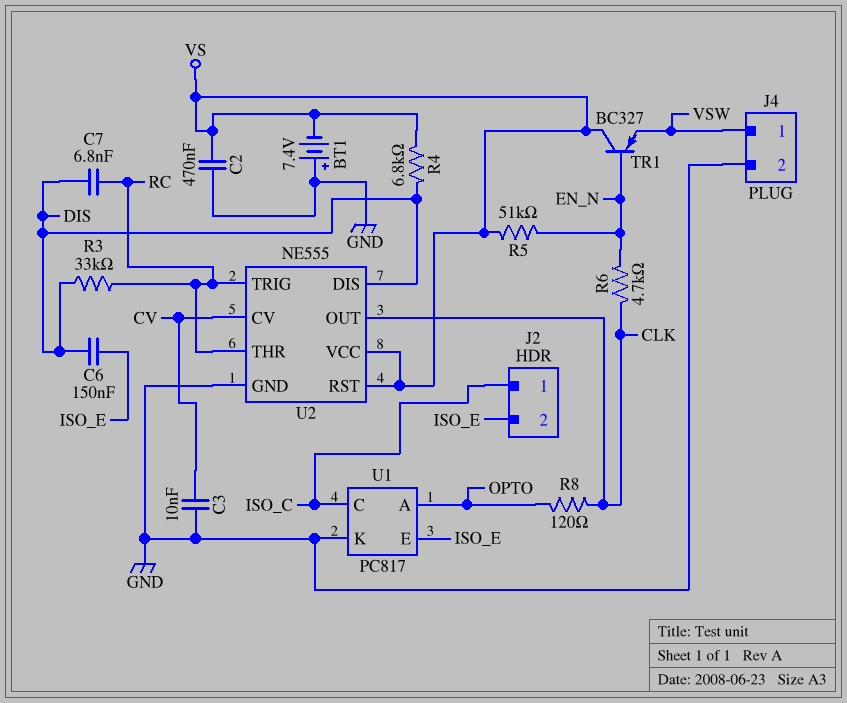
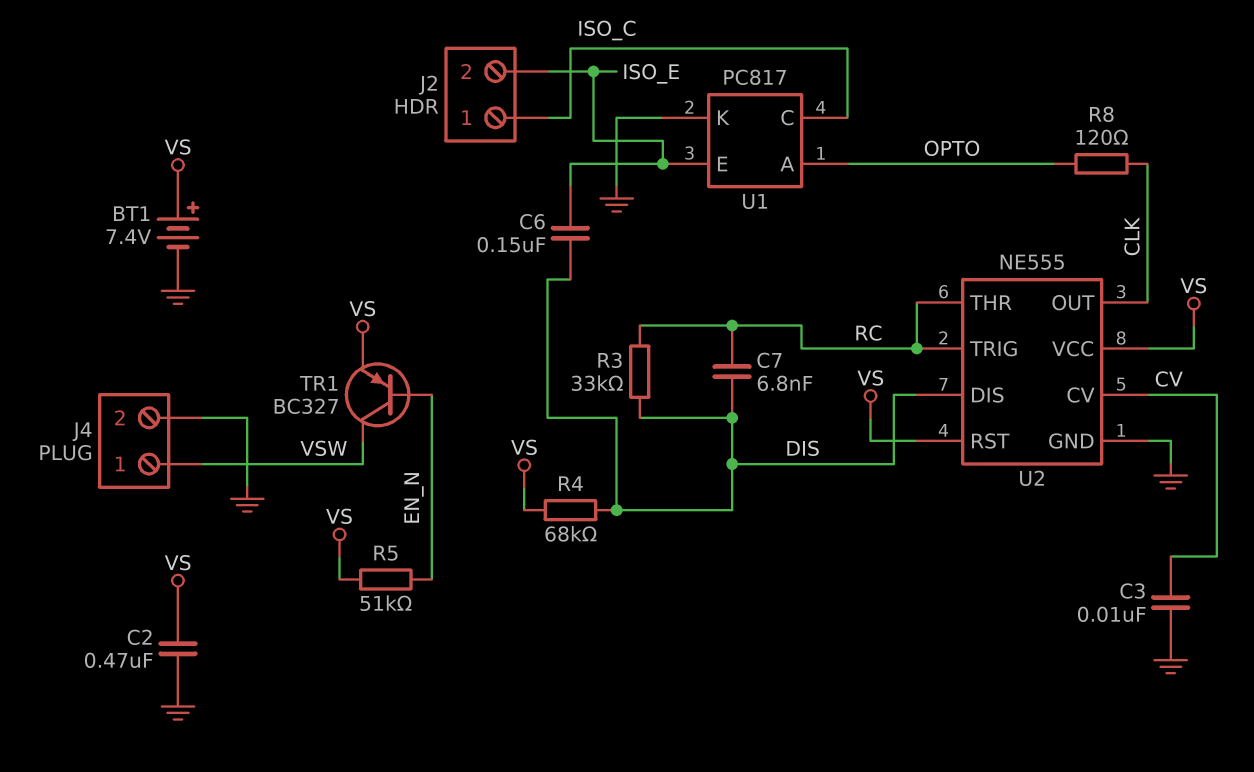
BT1: 7.4V (plus GND, minus VS) -> 7.4V (plus VS, minus GND)
R4: 6.8k (DIS, VS) -> 68k (DIS, VS)
R6: 4.7k (CLK, EN_N) -> none
TR1: PNP BC327 (B EN_N, C VS, E VSW) -> PNP BC327 (B EN_N, C VSW, E VS)

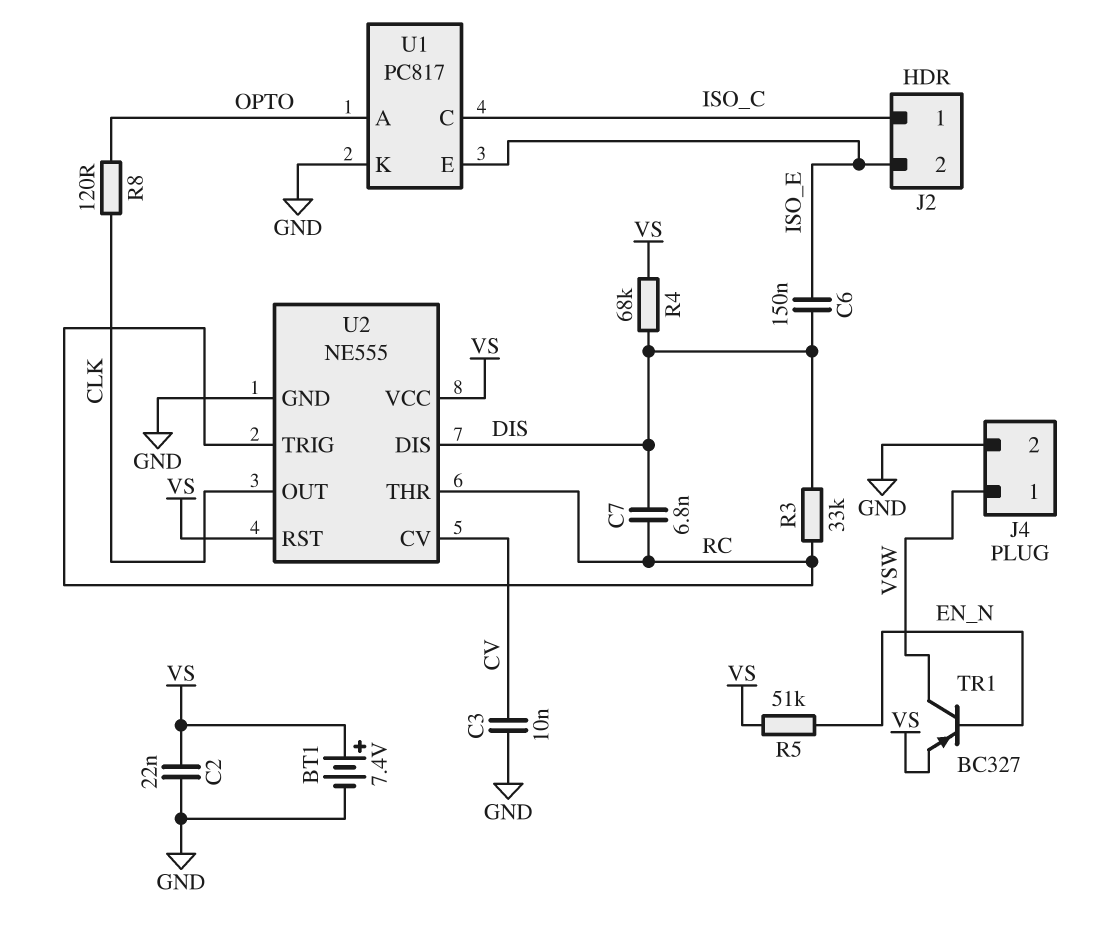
C2: 470nF (GND, VS) -> 22nF (GND, VS)

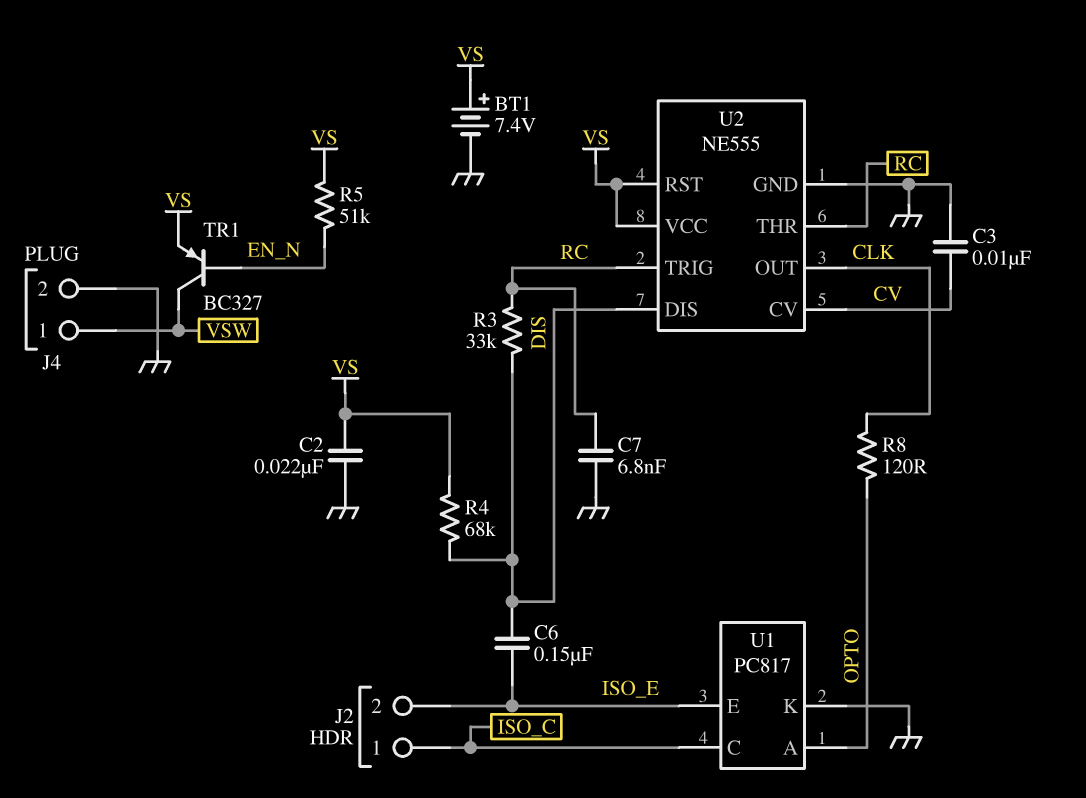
C7: 6.8nF (DIS, RC) -> 6.8nF (GND, RC)

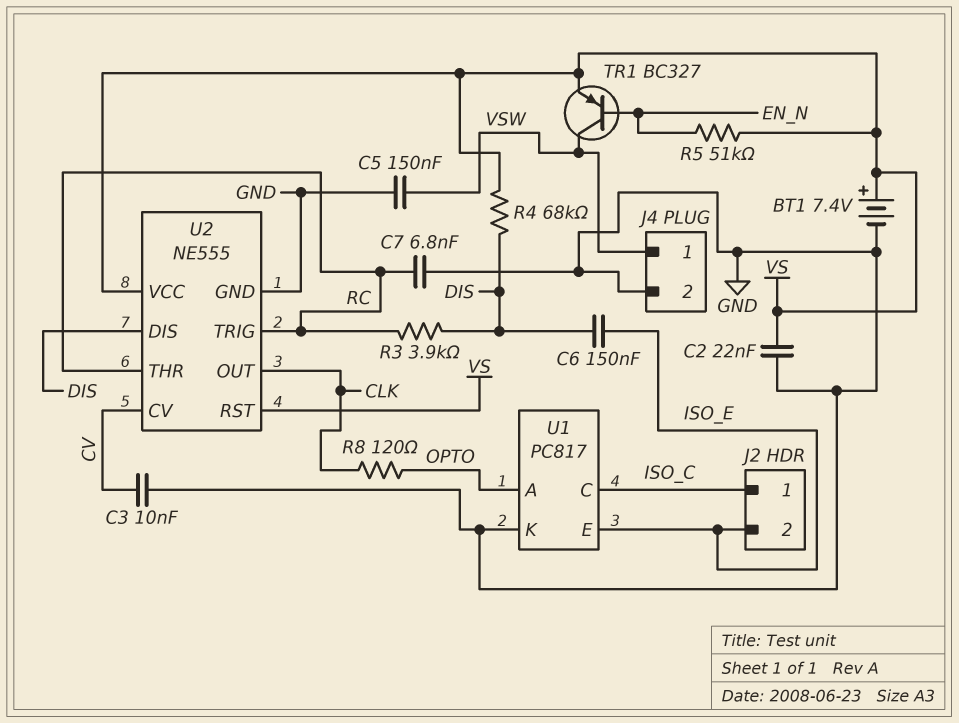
C5: none -> 150nF (GND, VSW)
R3: 33k (DIS, RC) -> 3.9k (DIS, RC)

